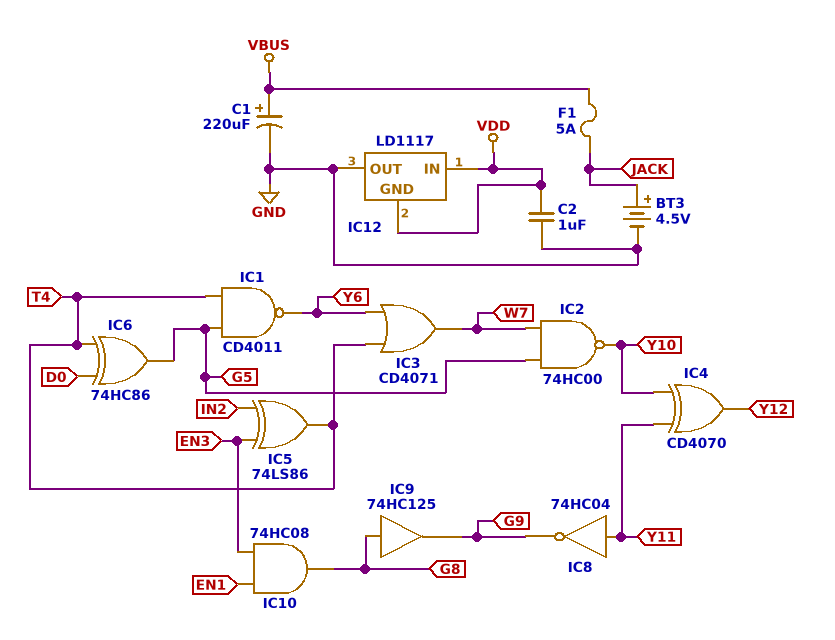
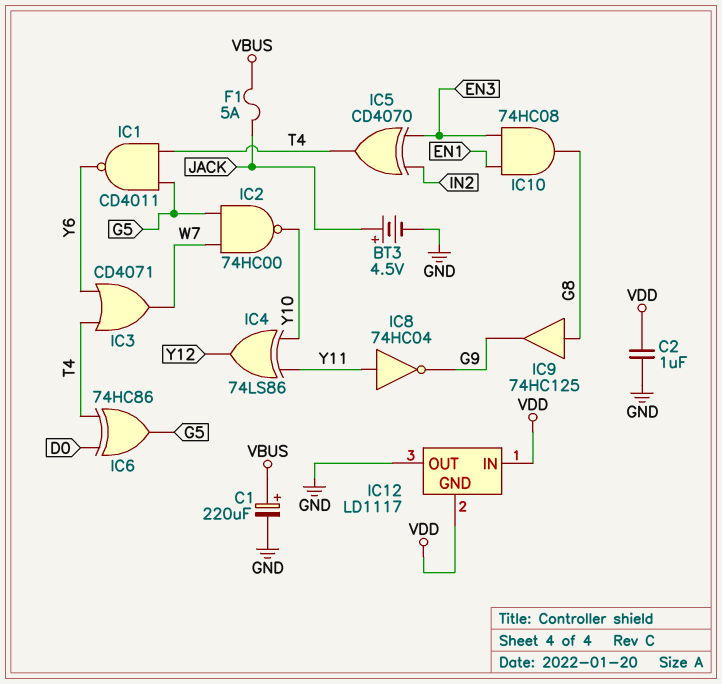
IC4: XOR CD4070 (in Y10, in Y11, out Y12) -> XOR 74LS86 (in Y10, in Y11, out Y12)
IC5: XOR 74LS86 (in EN3, in IN2, out T4) -> XOR CD4070 (in EN3, in IN2, out T4)

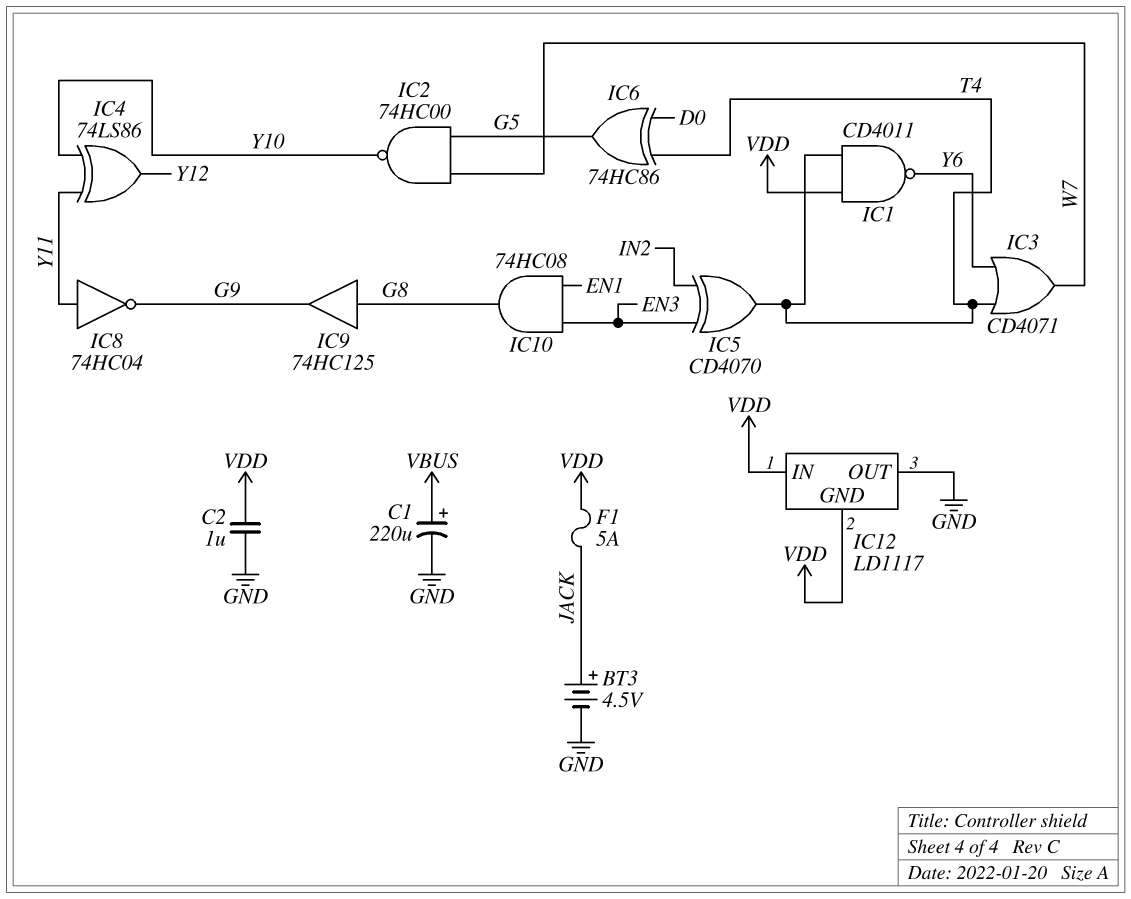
F1: 5A (JACK, VBUS) -> 5A (JACK, VDD)
IC1: NAND CD4011 (in G5, in T4, out Y6) -> NAND CD4011 (in T4, in VDD, out Y6)

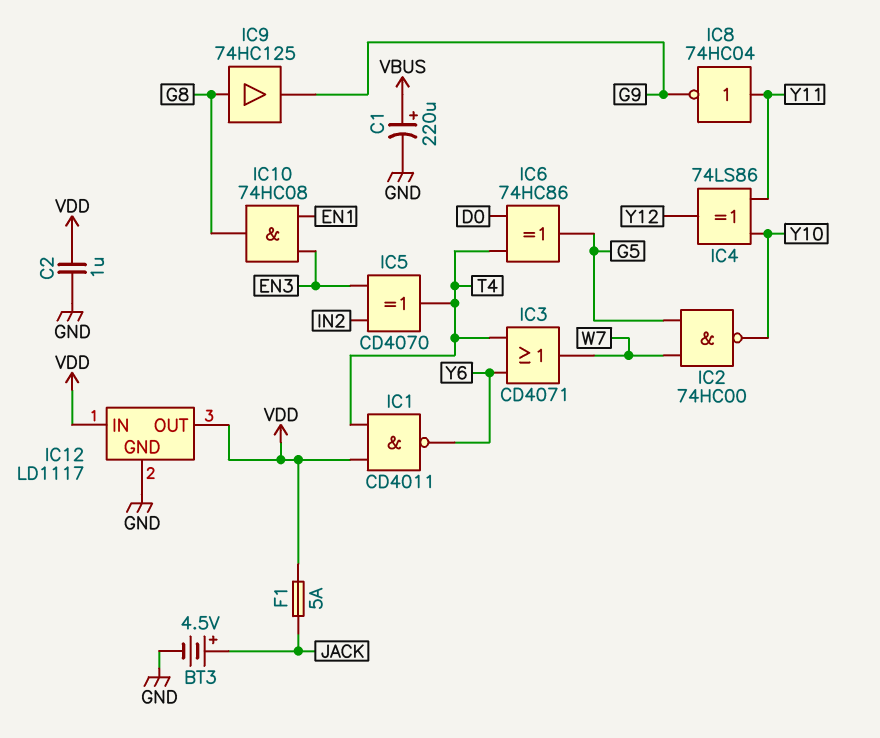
IC12 pin GND: VDD -> GND
IC12 pin OUT: GND -> VDD

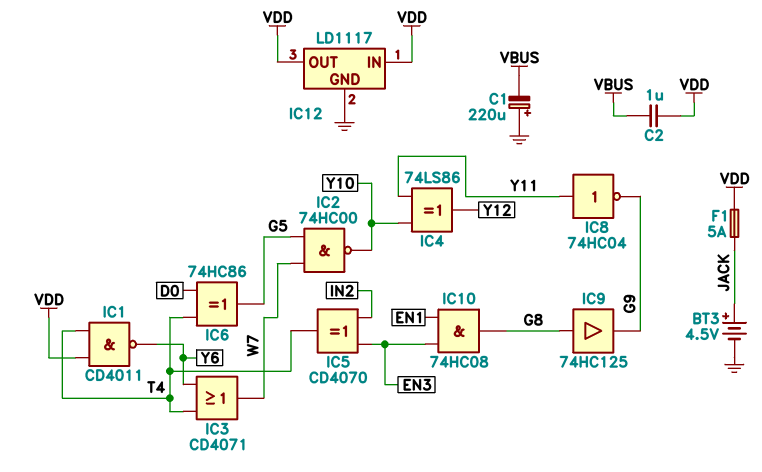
C1: 220uF (plus VBUS, minus GND) -> 220uF (plus GND, minus VBUS)
C2: 1uF (GND, VDD) -> 1uF (VBUS, VDD)

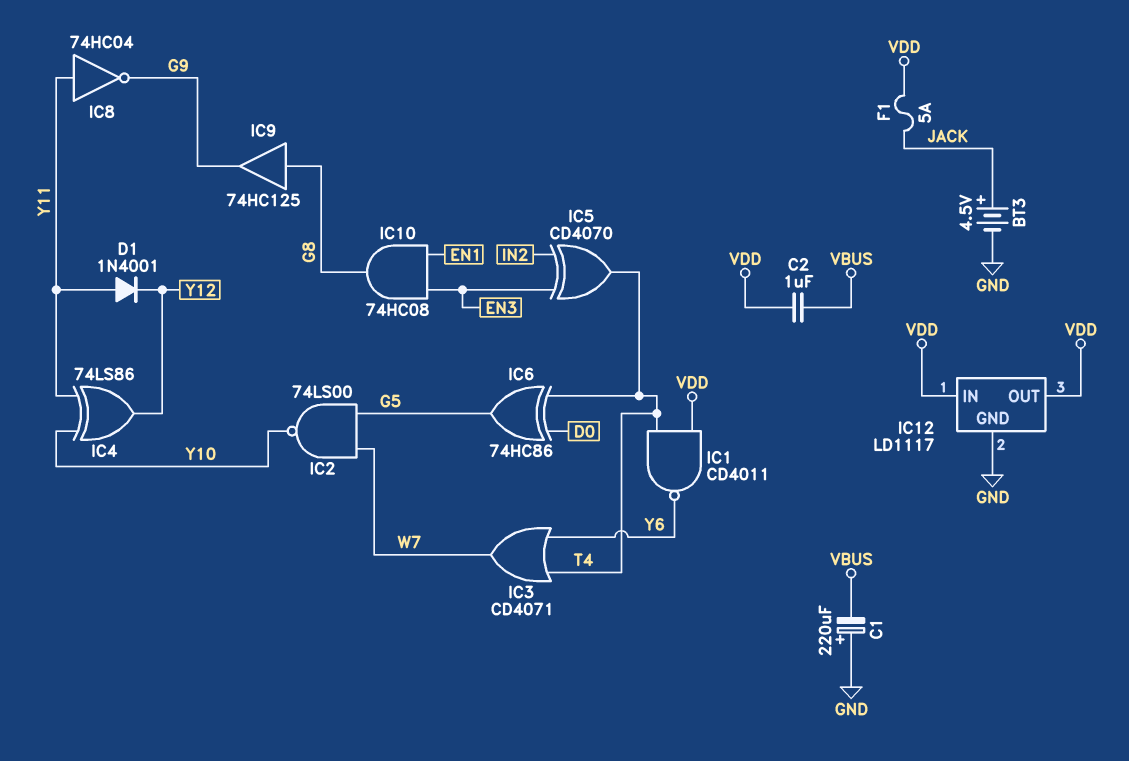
D1: none -> diode 1N4001 (A Y11, K Y12)
IC2: NAND 74HC00 (in G5, in W7, out Y10) -> NAND 74LS00 (in G5, in W7, out Y10)

